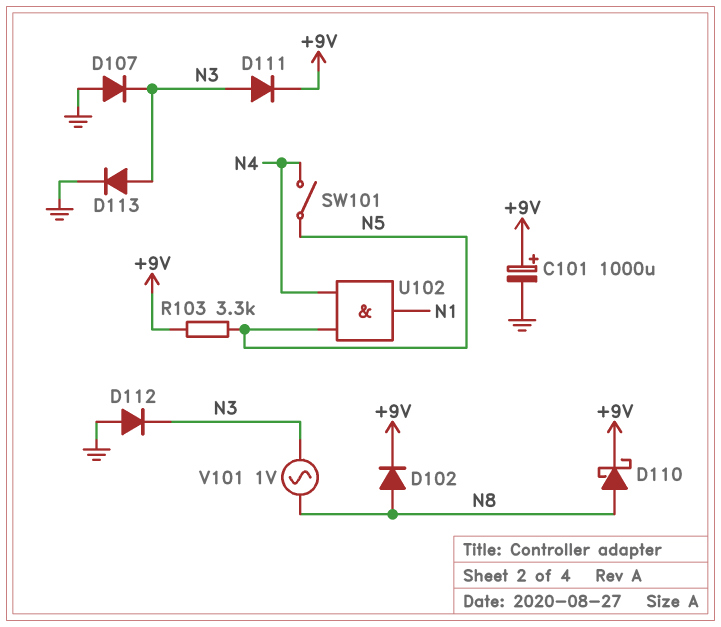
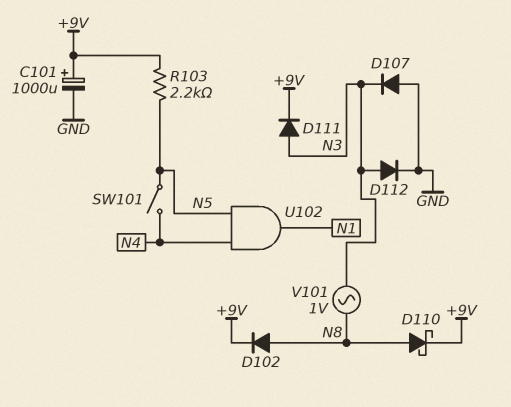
D112: diode (A GND, K N3) -> diode (A N3, K GND)
D113: diode (A N3, K GND) -> none
R103: 3.3k (+9V, N5) -> 2.2k (+9V, N5)

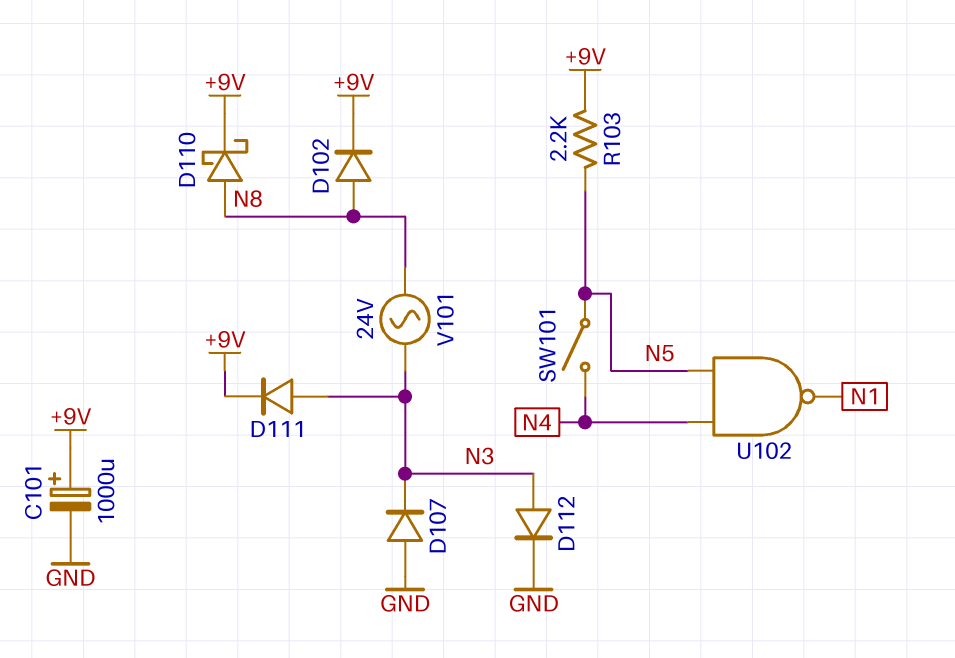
U102: AND (in N4, in N5, out N1) -> NAND (in N4, in N5, out N1)
V101: AC 1V (N3, N8) -> AC 24V (N3, N8)

